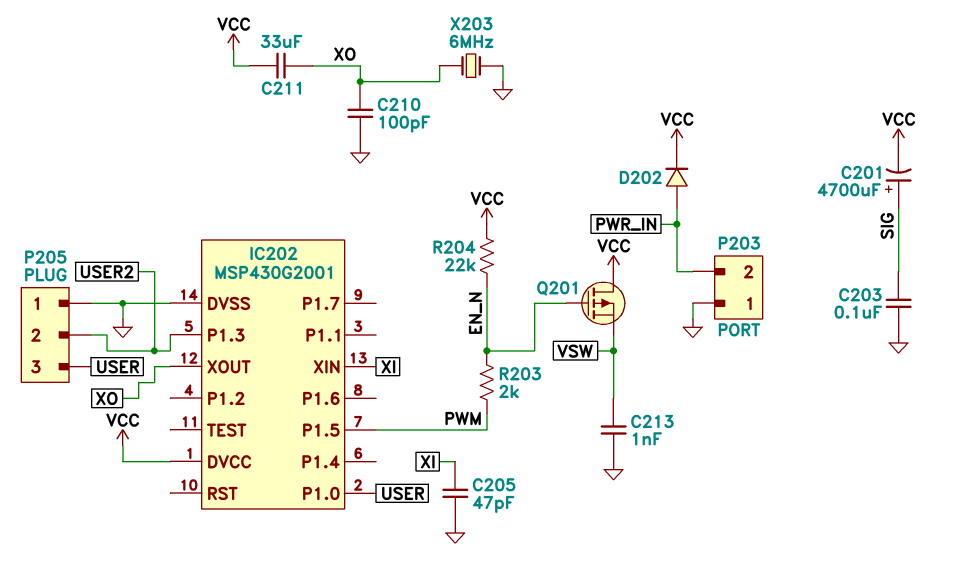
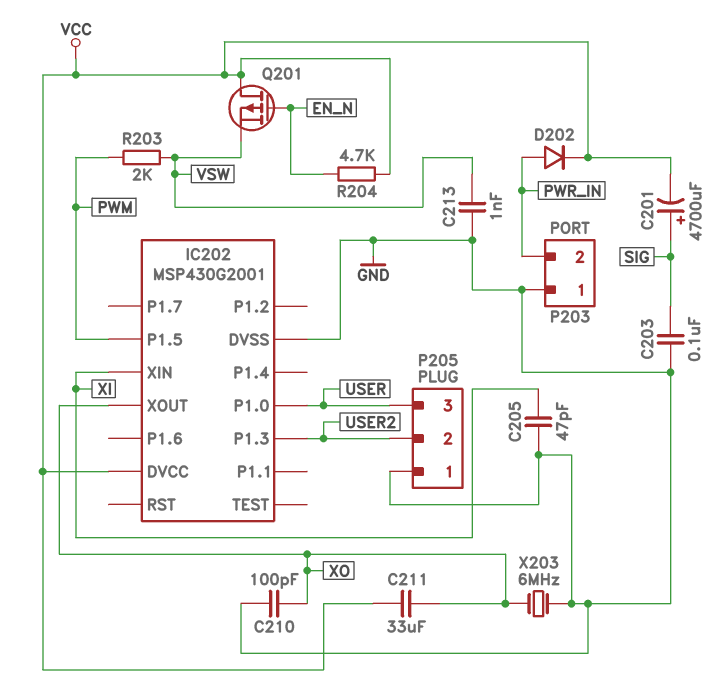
R203: 2k (EN_N, PWM) -> 2k (PWM, VSW)
R204: 22k (EN_N, VCC) -> 4.7k (EN_N, VCC)

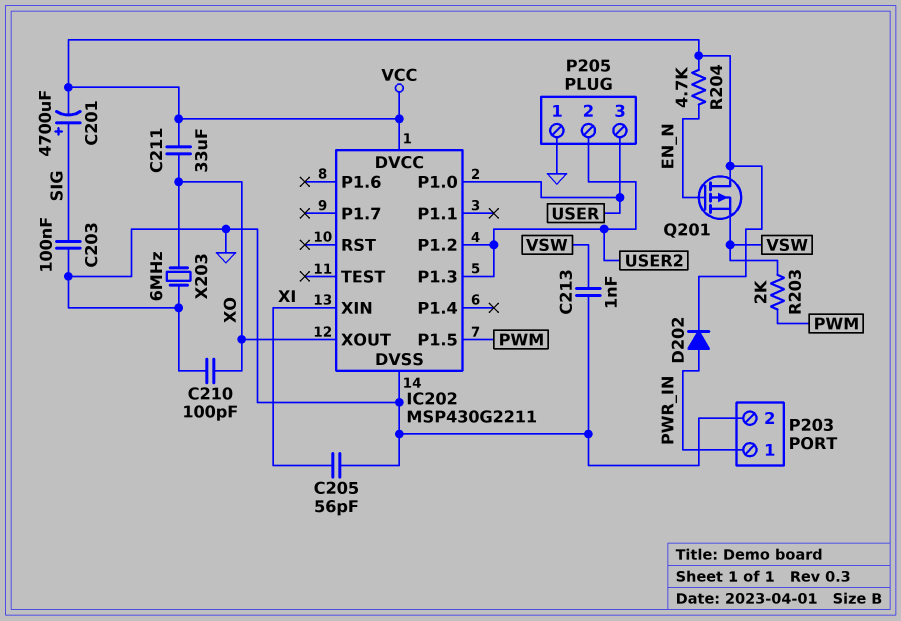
C205: 47pF (GND, XI) -> 56pF (GND, XI)
IC202: MSP430G2001 -> MSP430G2211
IC202 pin P1.2: none -> USER2
P203 pin 1: GND -> PWR_IN
P203 pin 2: PWR_IN -> GND

